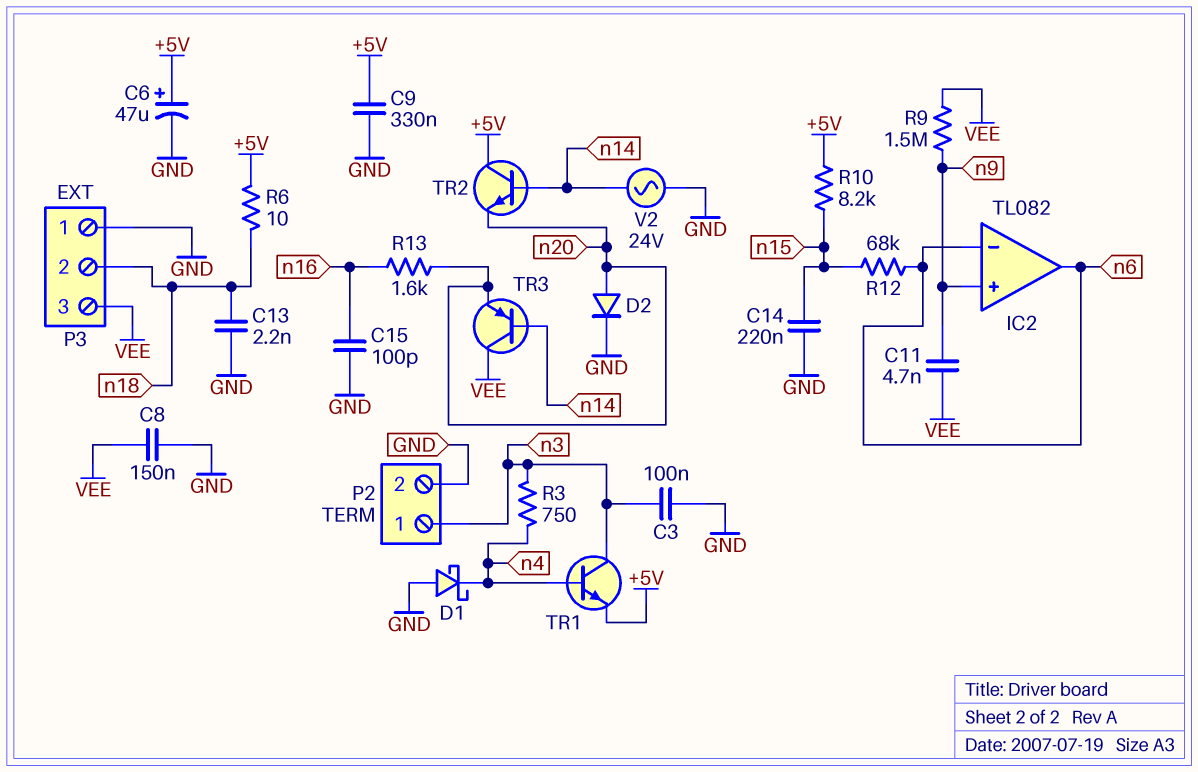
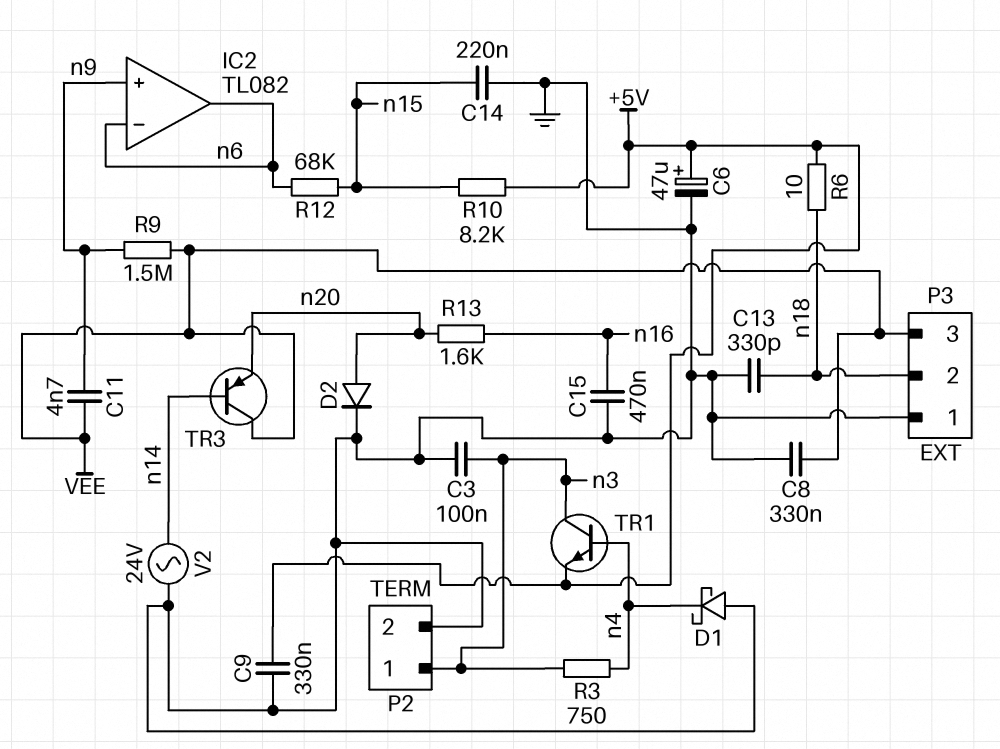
C8: 150nF (GND, VEE) -> 330nF (GND, VEE)
C13: 2.2nF (GND, n18) -> 330pF (GND, n18)
C15: 100pF (GND, n16) -> 470nF (GND, n16)
TR2: NPN (B n14, C +5V, E n20) -> none

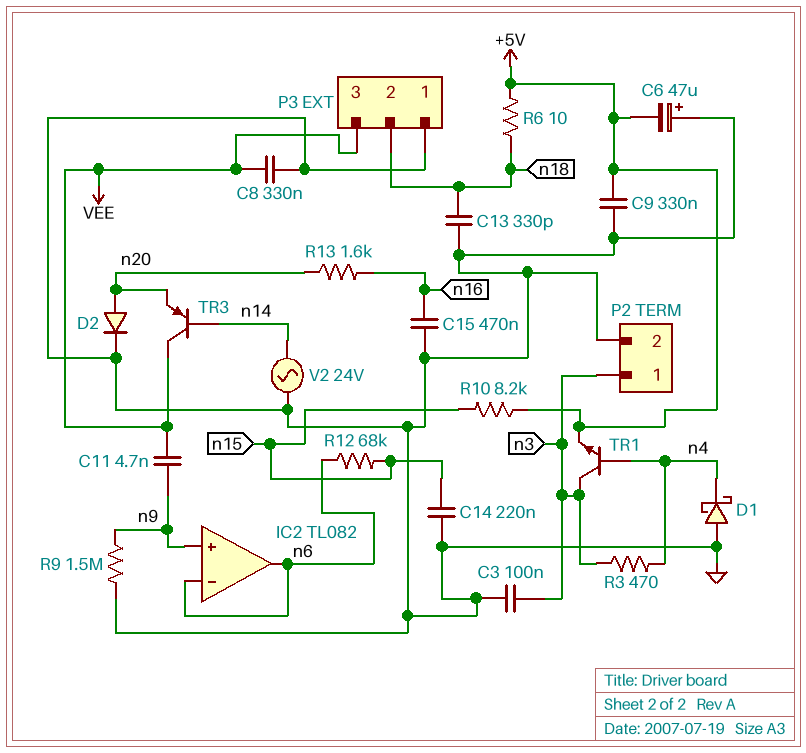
C6: 47uF (plus +5V, minus GND) -> 47uF (plus GND, minus +5V)
R3: 750 (n3, n4) -> 470 (n3, n4)
R9: 1.5M (VEE, n9) -> 1.5M (GND, n9)

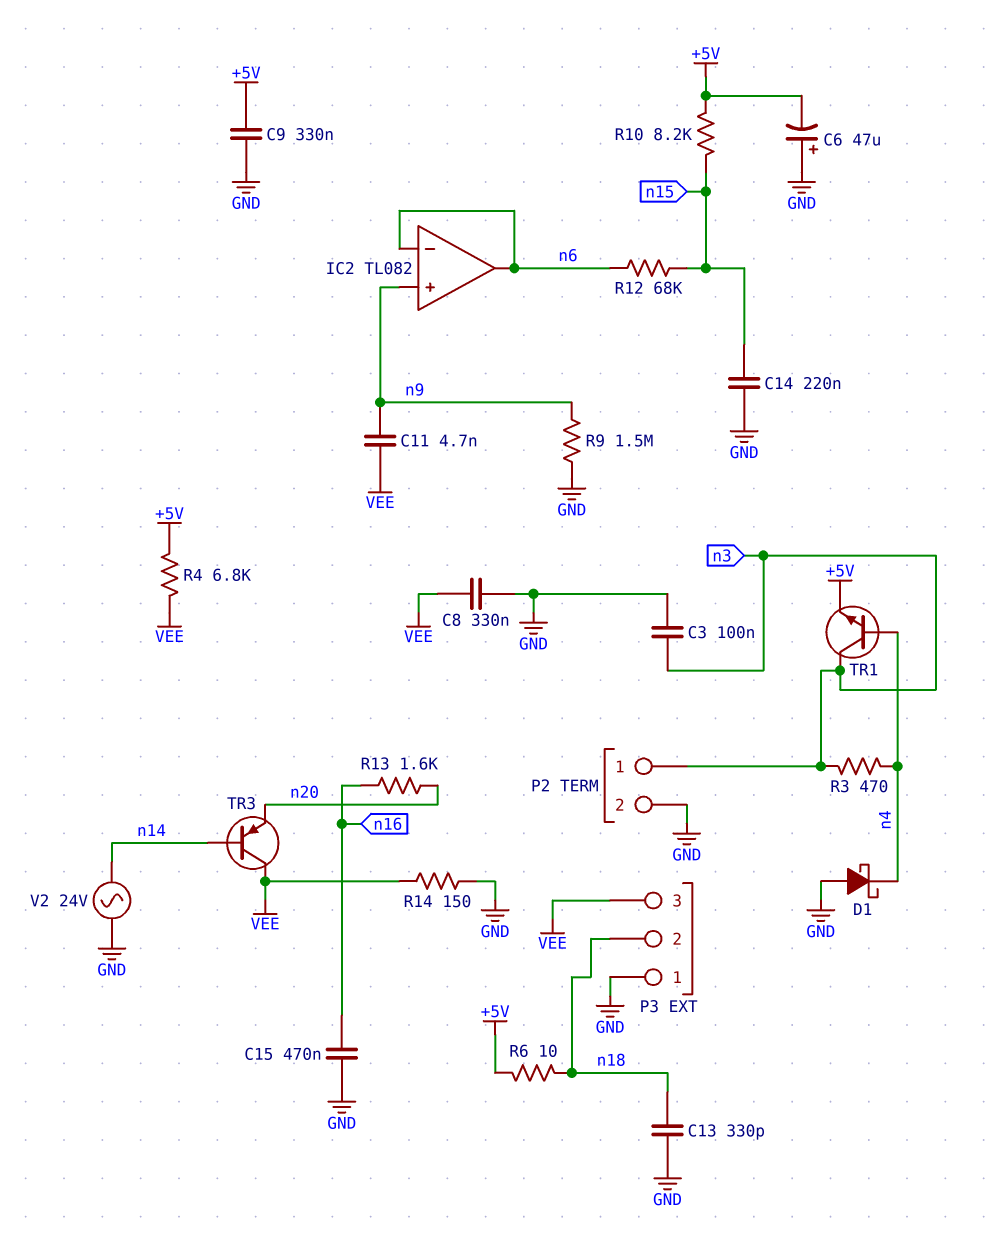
D2: diode (A n20, K GND) -> none
R4: none -> 6.8k (+5V, VEE)
R14: none -> 150 (GND, VEE)

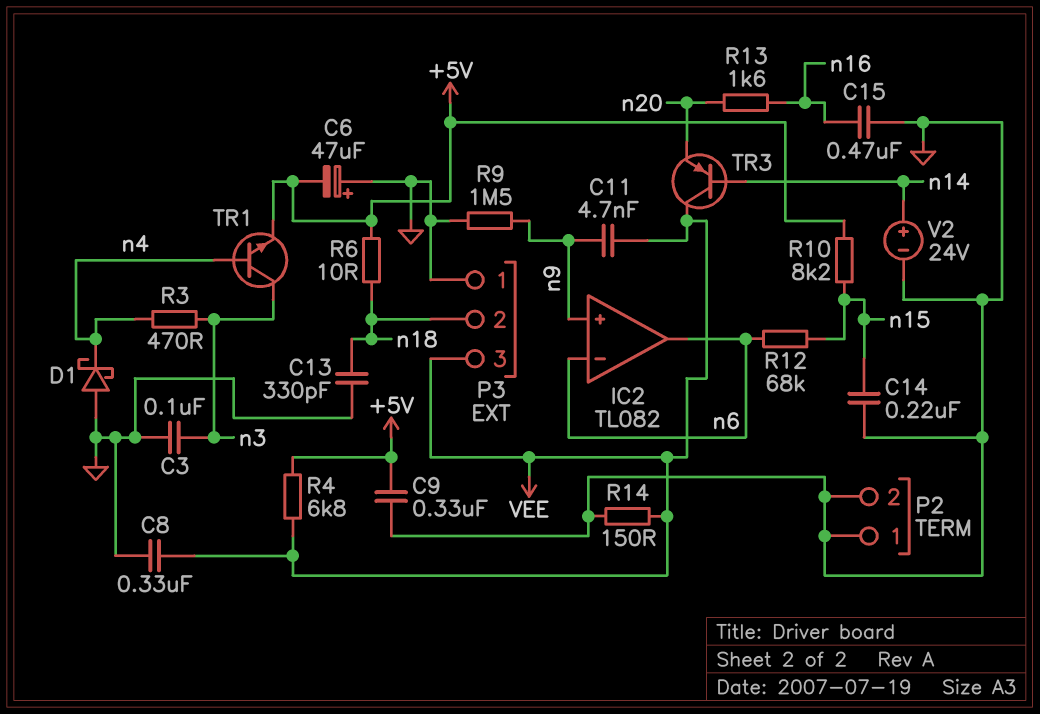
P2 pin 1: n3 -> GND
V2: AC 24V (GND, n14) -> 24V (plus n14, minus GND)

